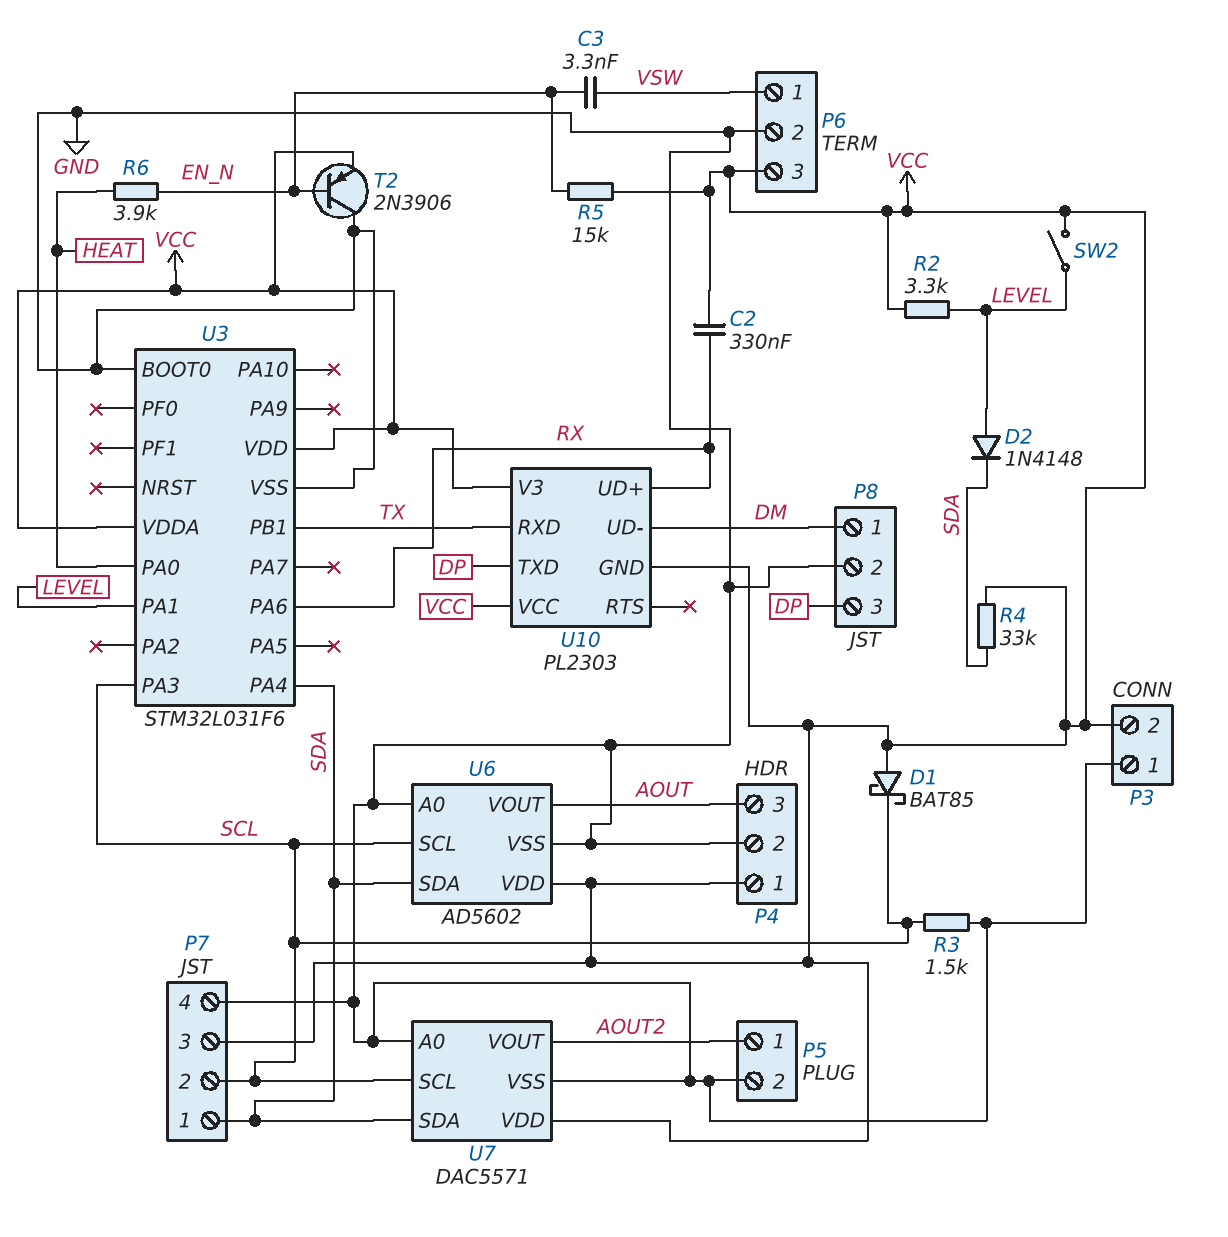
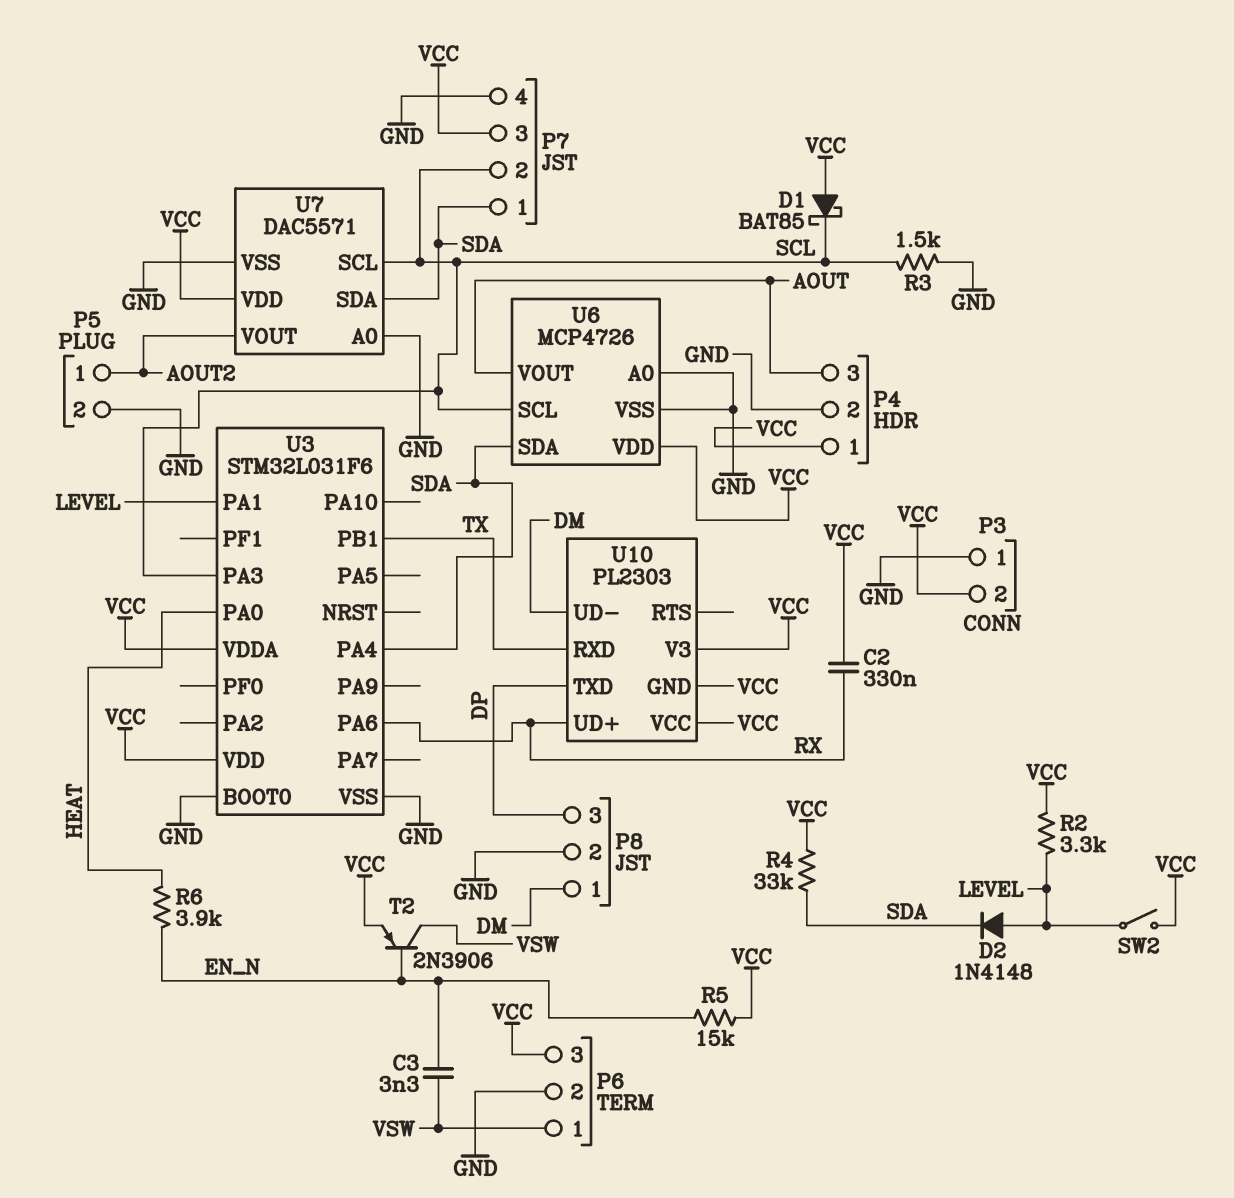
T2: PNP 2N3906 (B EN_N, C GND, E VCC) -> PNP 2N3906 (B EN_N, C VSW, E VCC)
U6: AD5602 -> MCP4726

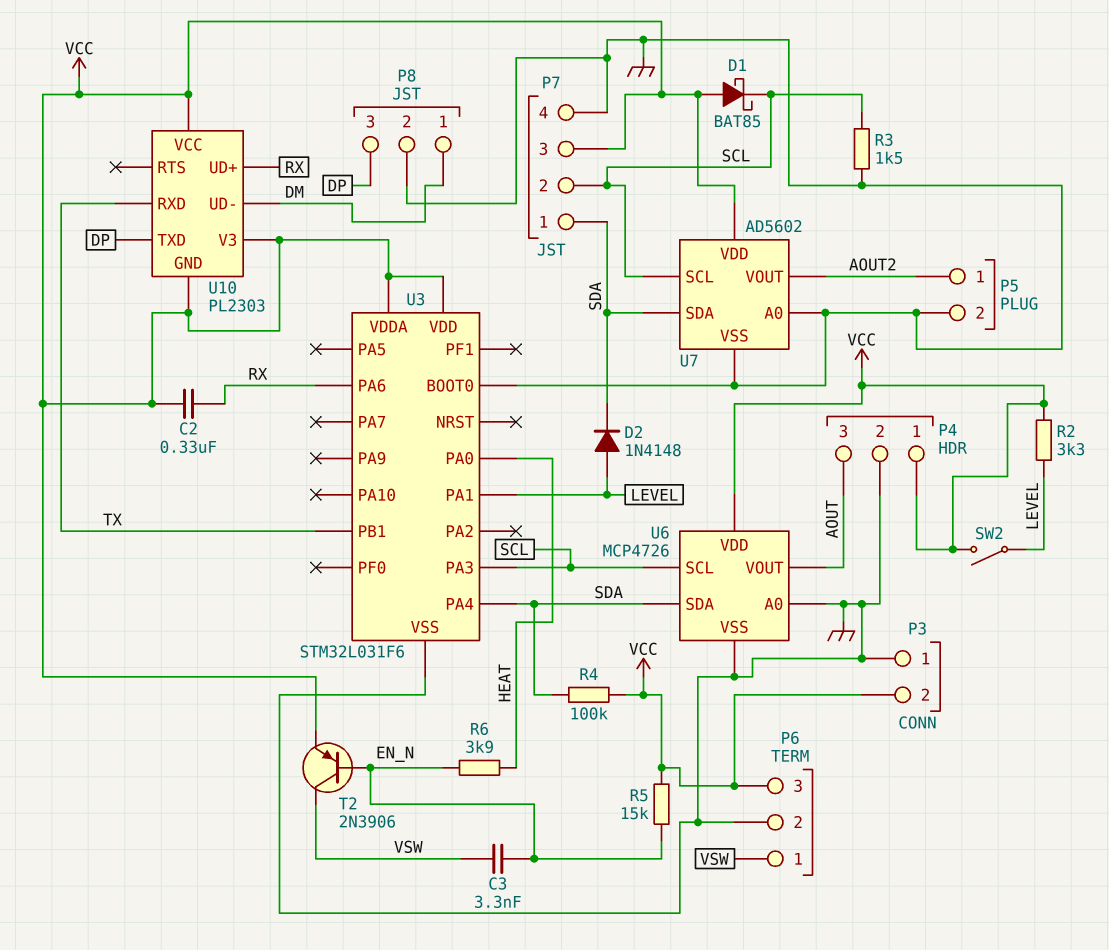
R4: 33k (SDA, VCC) -> 100k (SDA, VCC)
U7: DAC5571 -> AD5602

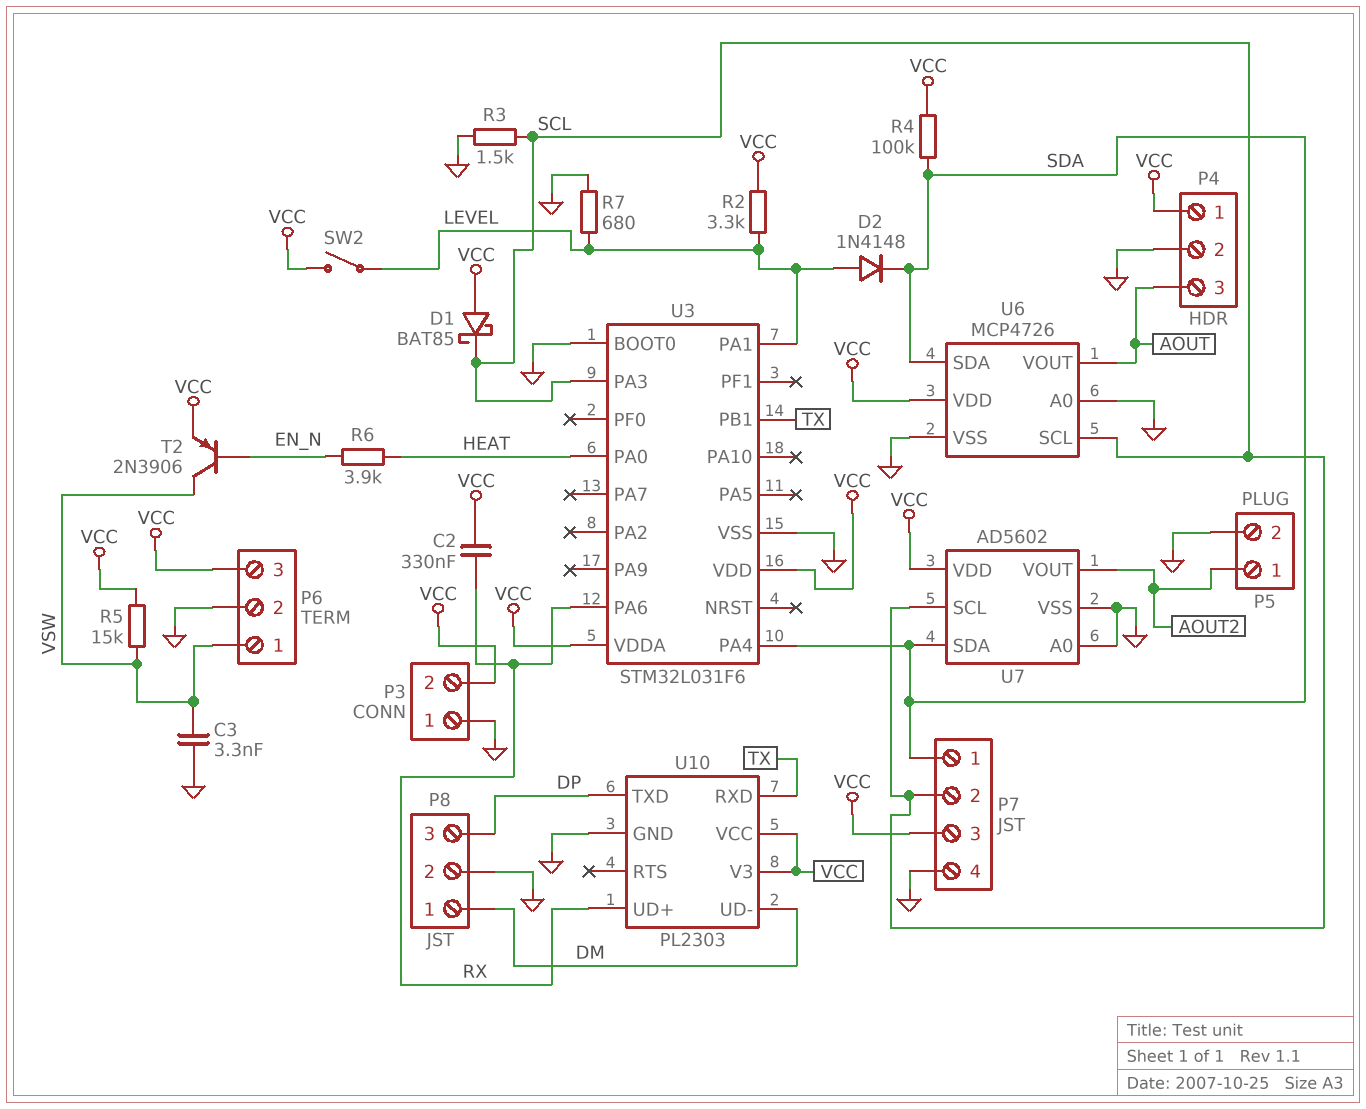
C3: 3.3nF (EN_N, VSW) -> 3.3nF (GND, VSW)
R5: 15k (EN_N, VCC) -> 15k (VCC, VSW)
R7: none -> 680 (GND, LEVEL)
U10 pin GND: VCC -> GND

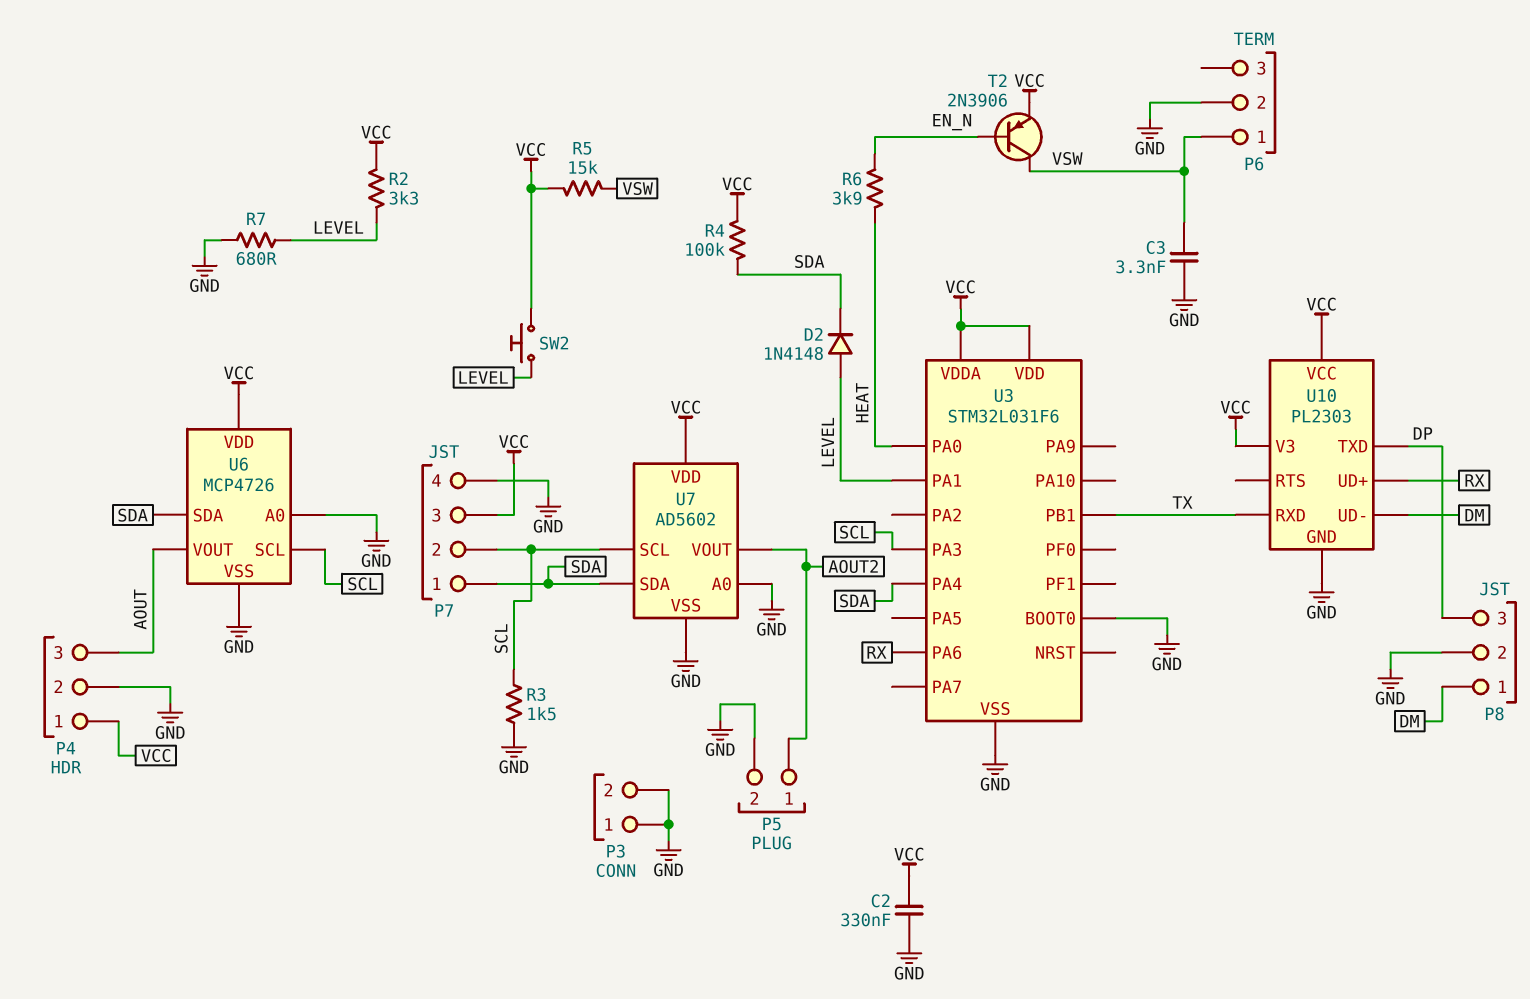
C2: 330nF (RX, VCC) -> 330nF (GND, VCC)
D1: schottky BAT85 (A VCC, K SCL) -> none
P3 pin 2: VCC -> GND
P6 pin 3: VCC -> none
SW2: switch (LEVEL, VCC) -> button (LEVEL, VCC)

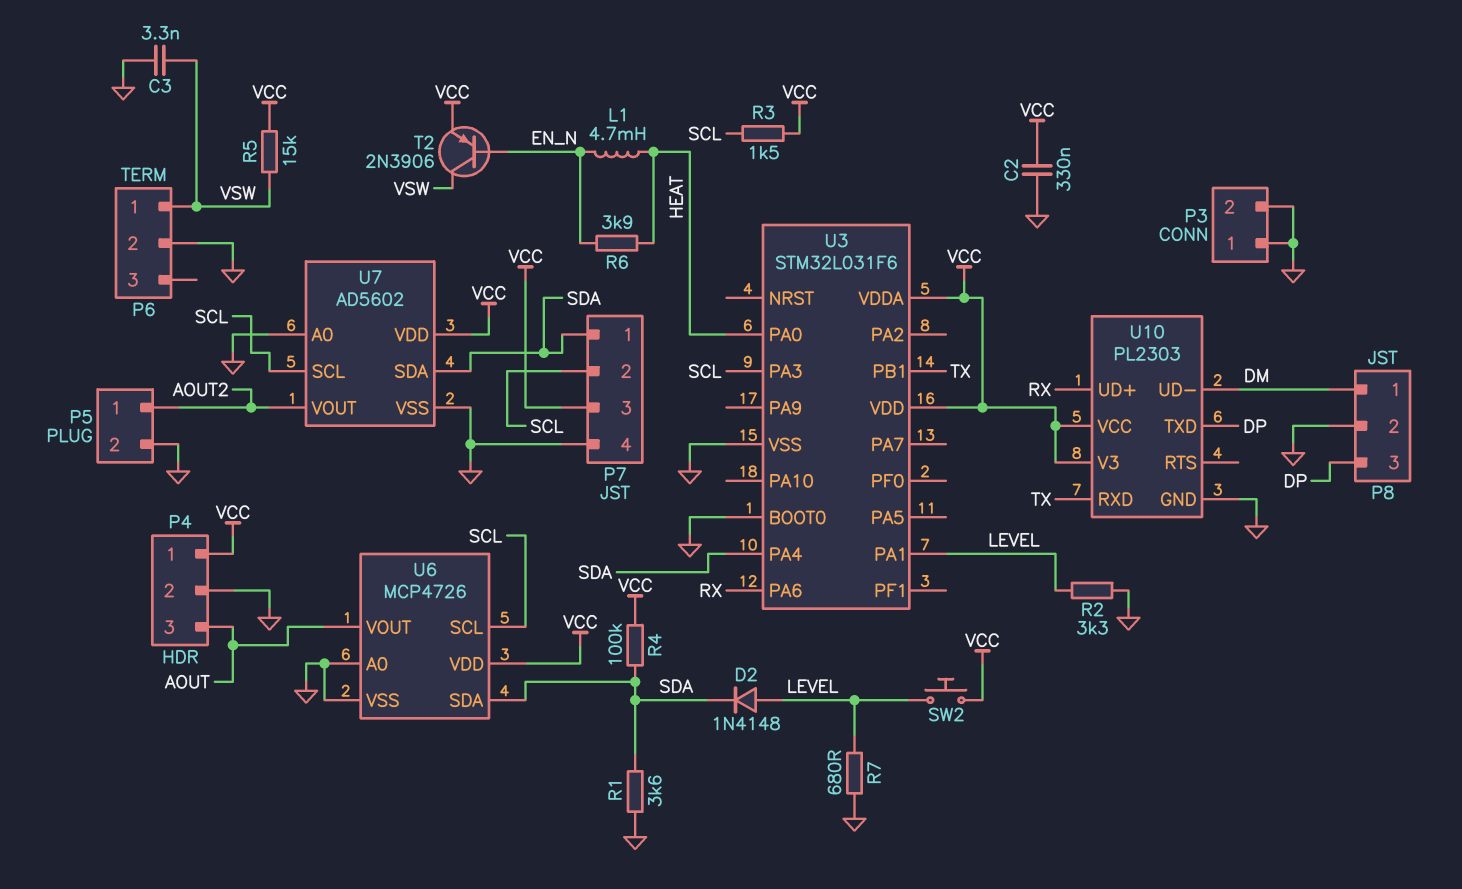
L1: none -> 4.7mH (EN_N, HEAT)
R1: none -> 3.6k (GND, SDA)
R2: 3.3k (LEVEL, VCC) -> 3.3k (GND, LEVEL)
R3: 1.5k (GND, SCL) -> 1.5k (SCL, VCC)

